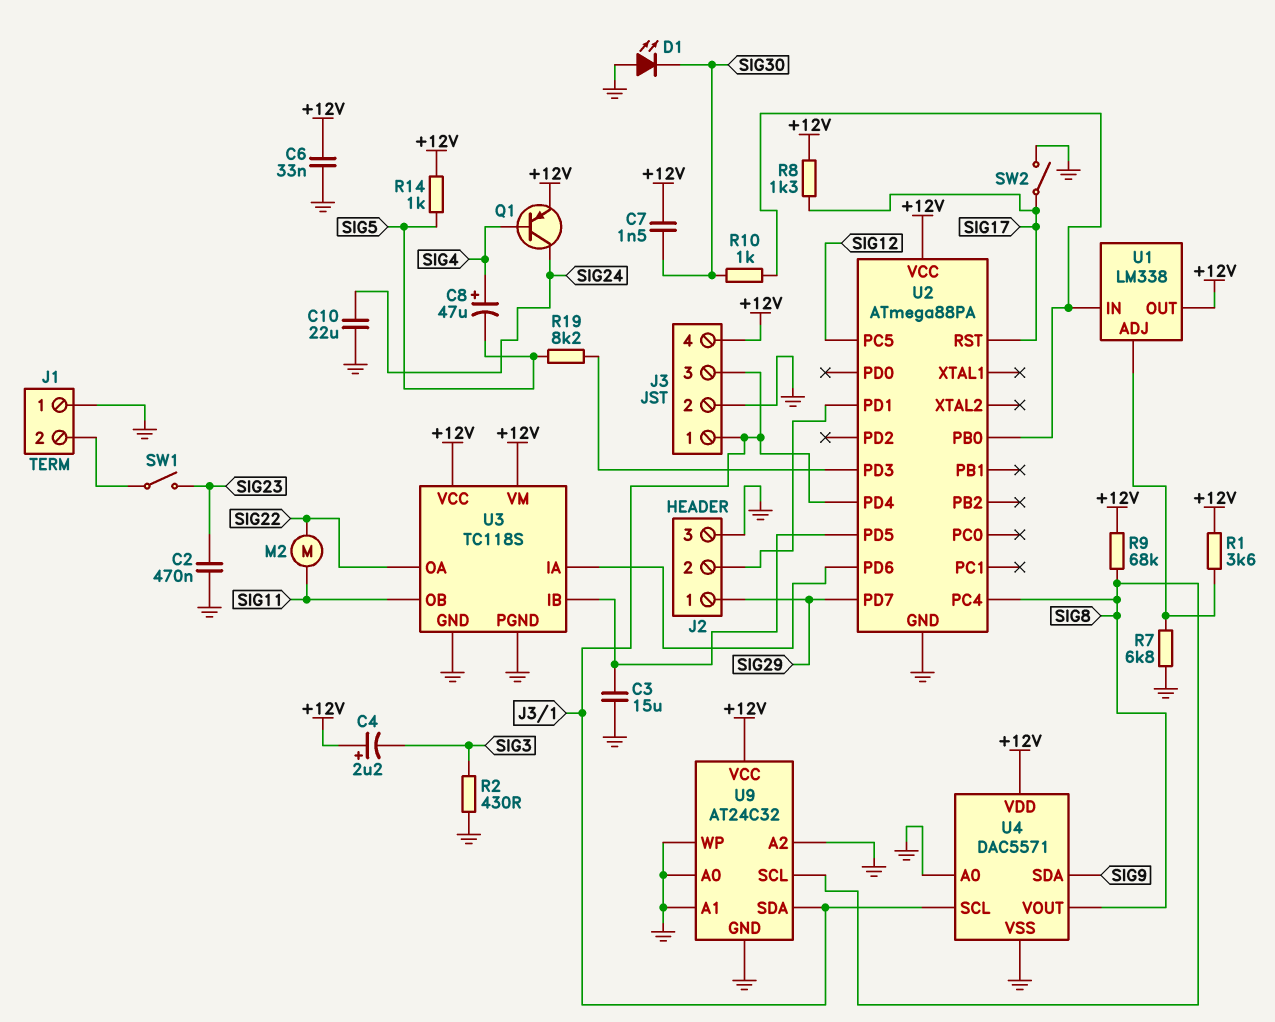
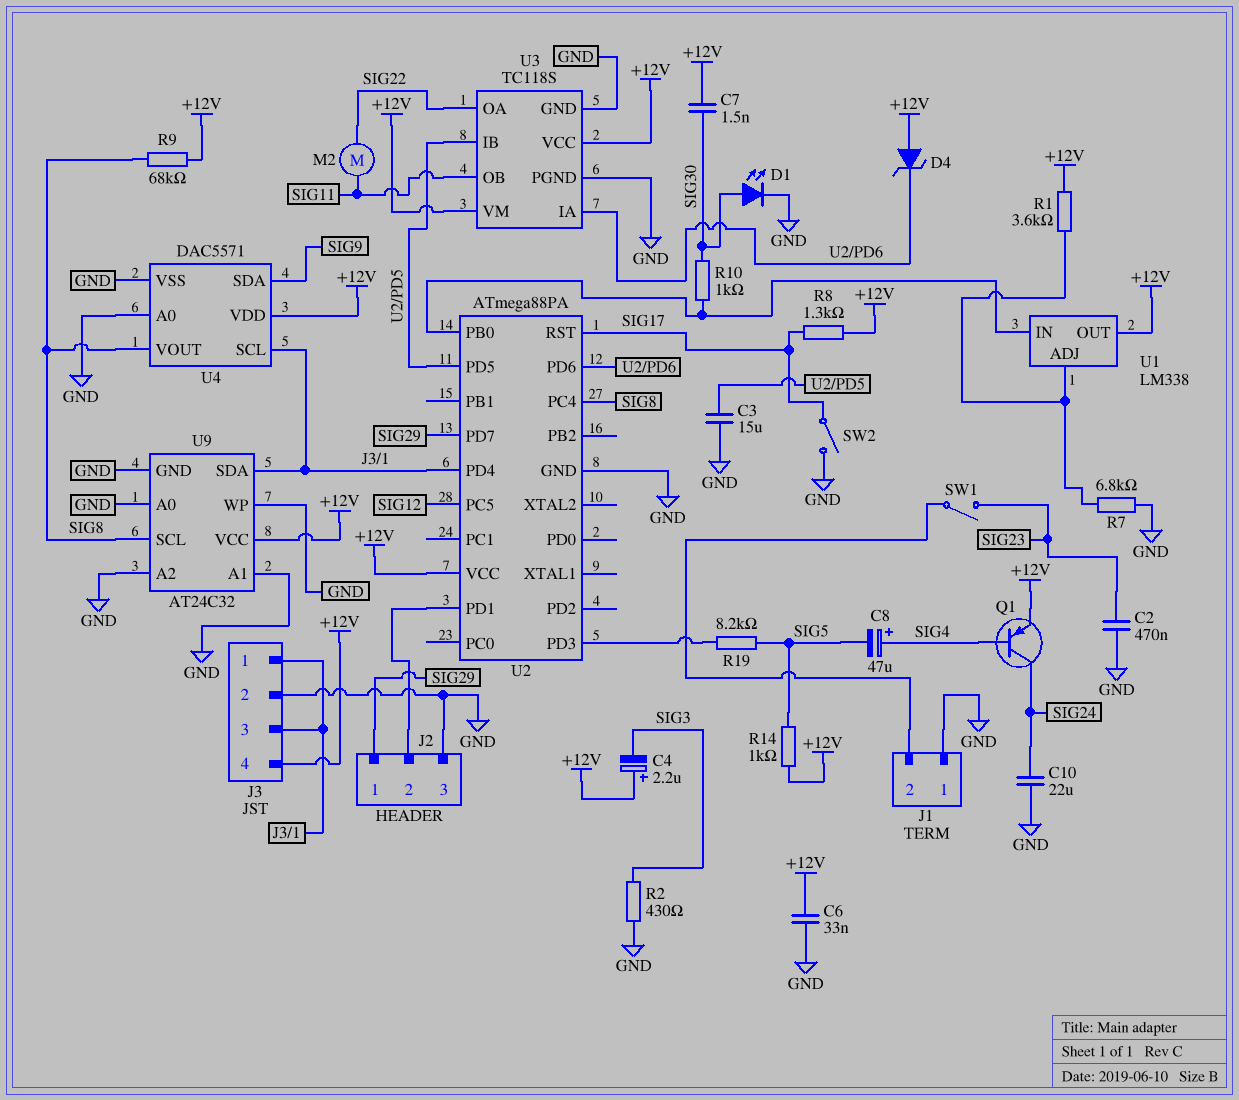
D1: LED (A GND, K SIG30) -> LED (A SIG30, K GND)
D4: none -> zener (A +12V, K U2/PD6)

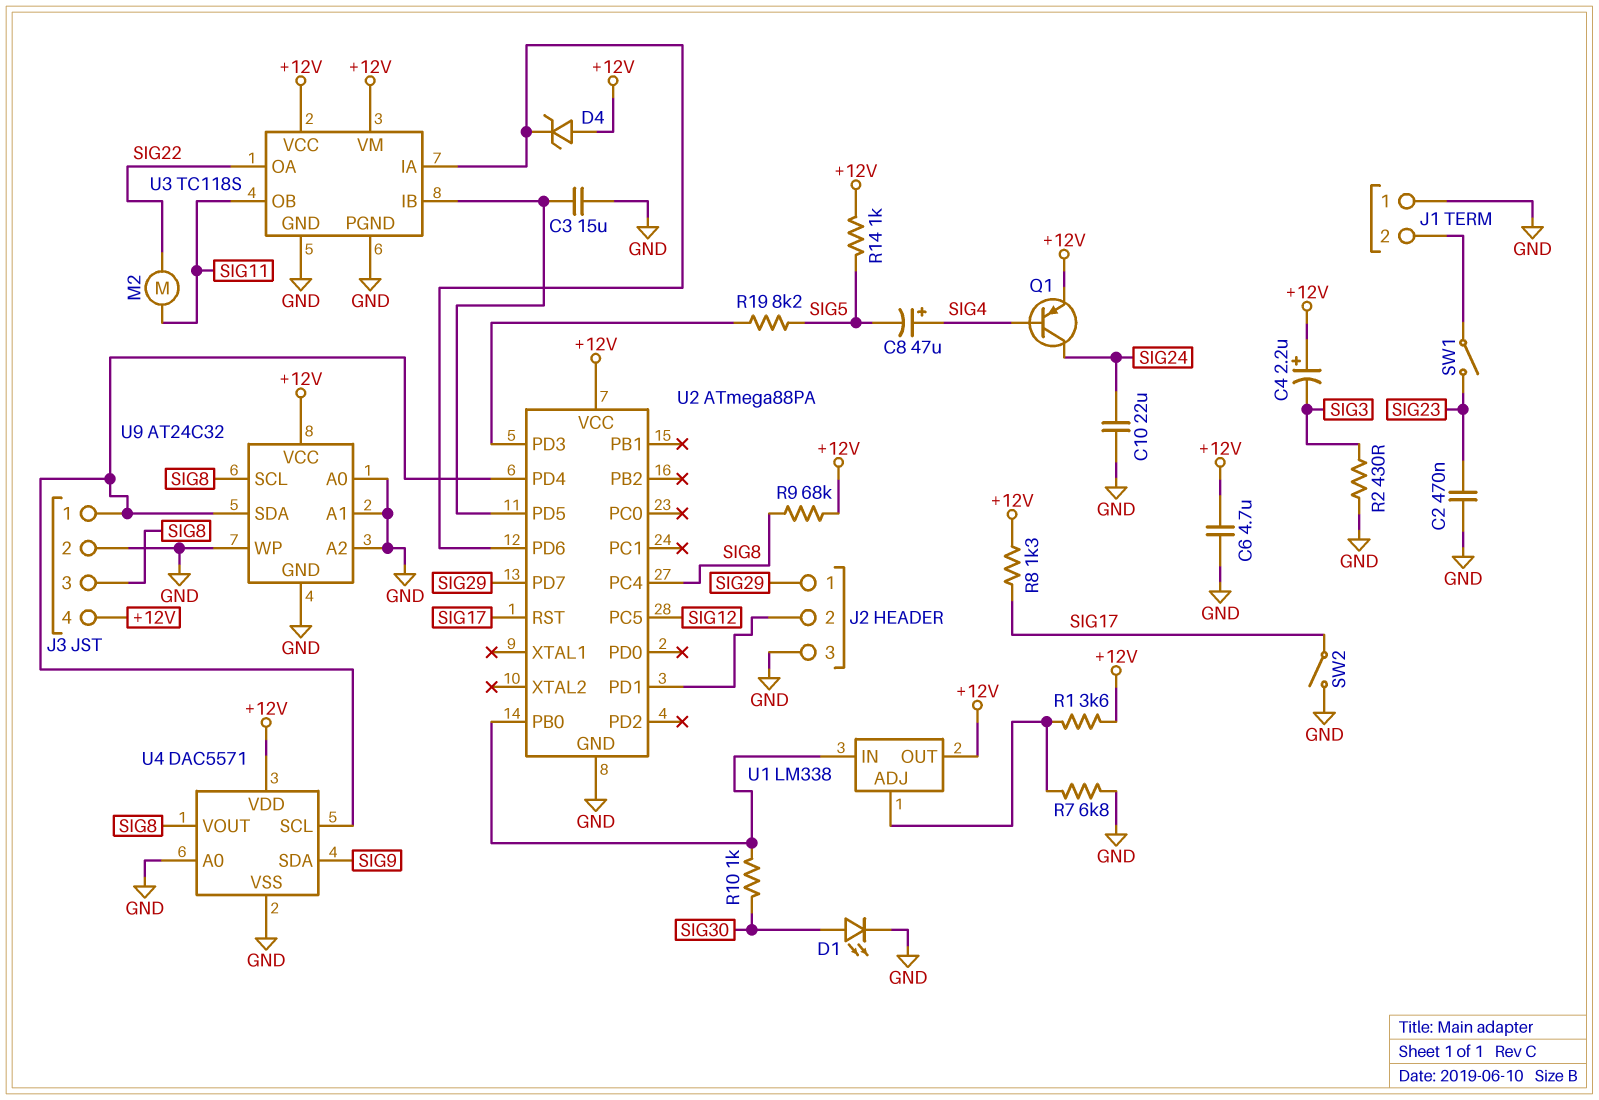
C6: 33nF (+12V, GND) -> 4.7uF (+12V, GND)
C7: 1.5nF (+12V, SIG30) -> none
J3 pin 3: J3/1 -> SIG8

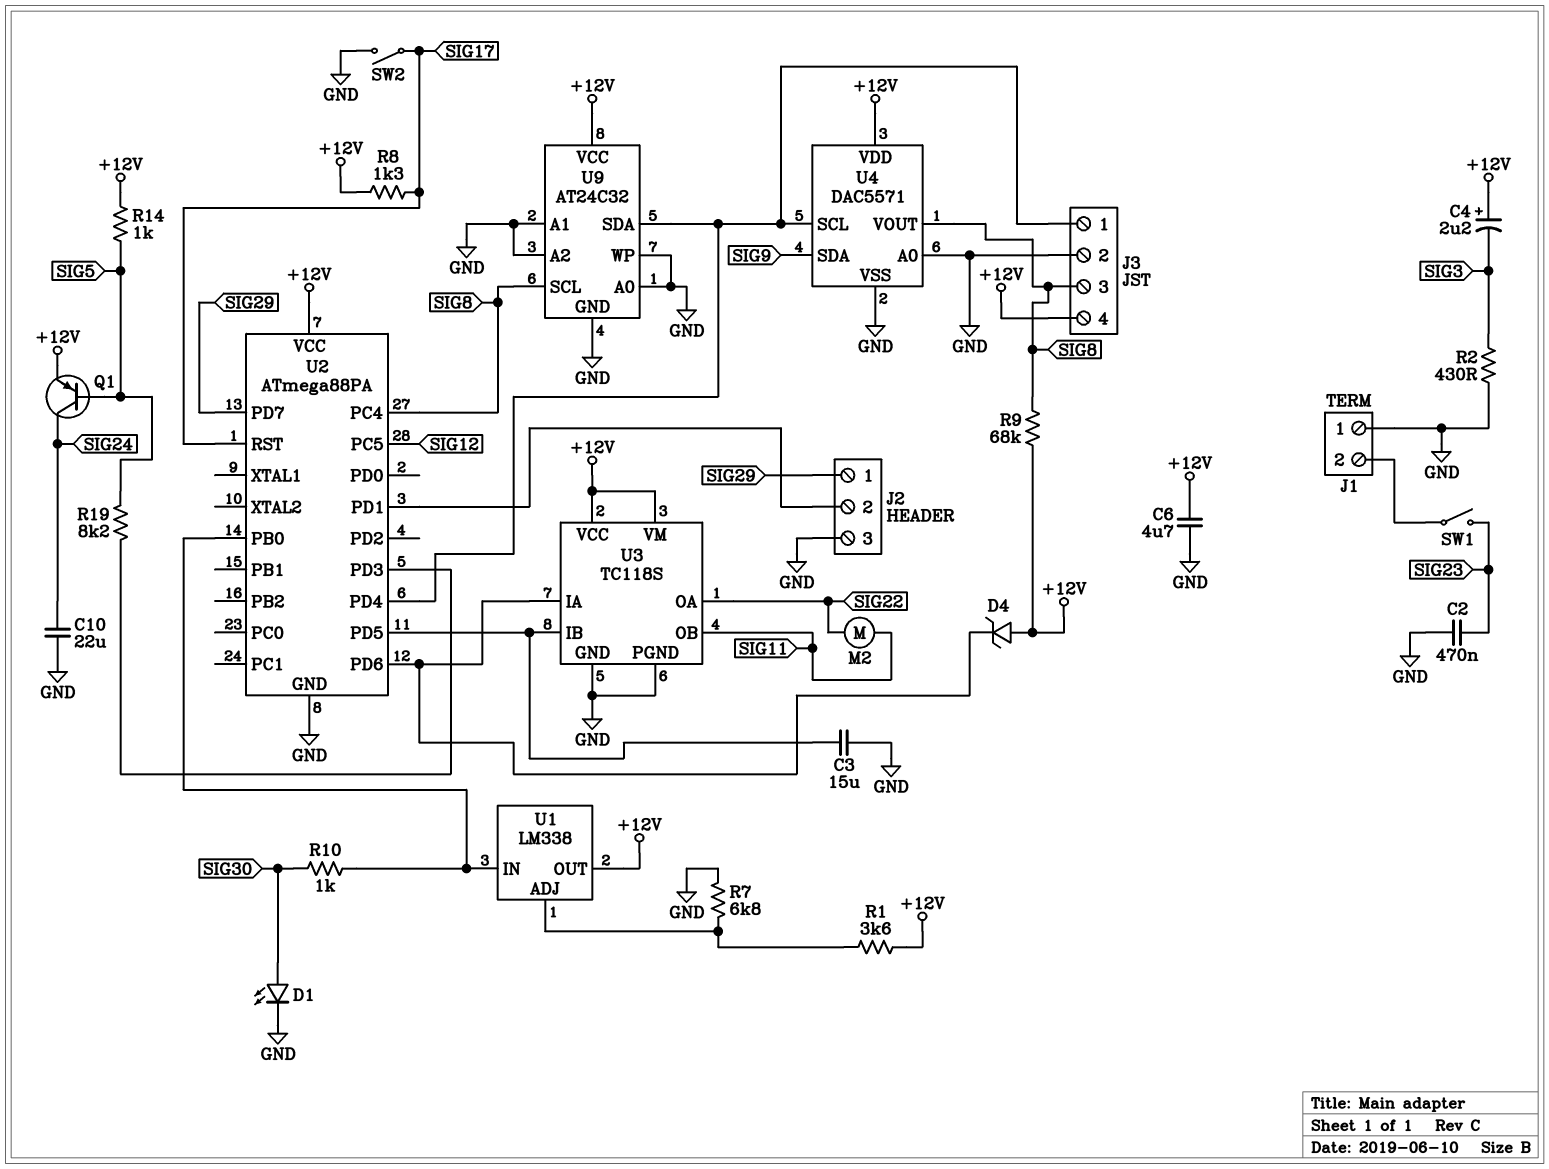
C8: 47uF (plus SIG4, minus SIG5) -> none
Q1: PNP (B SIG4, C SIG24, E +12V) -> PNP (B SIG5, C SIG24, E +12V)

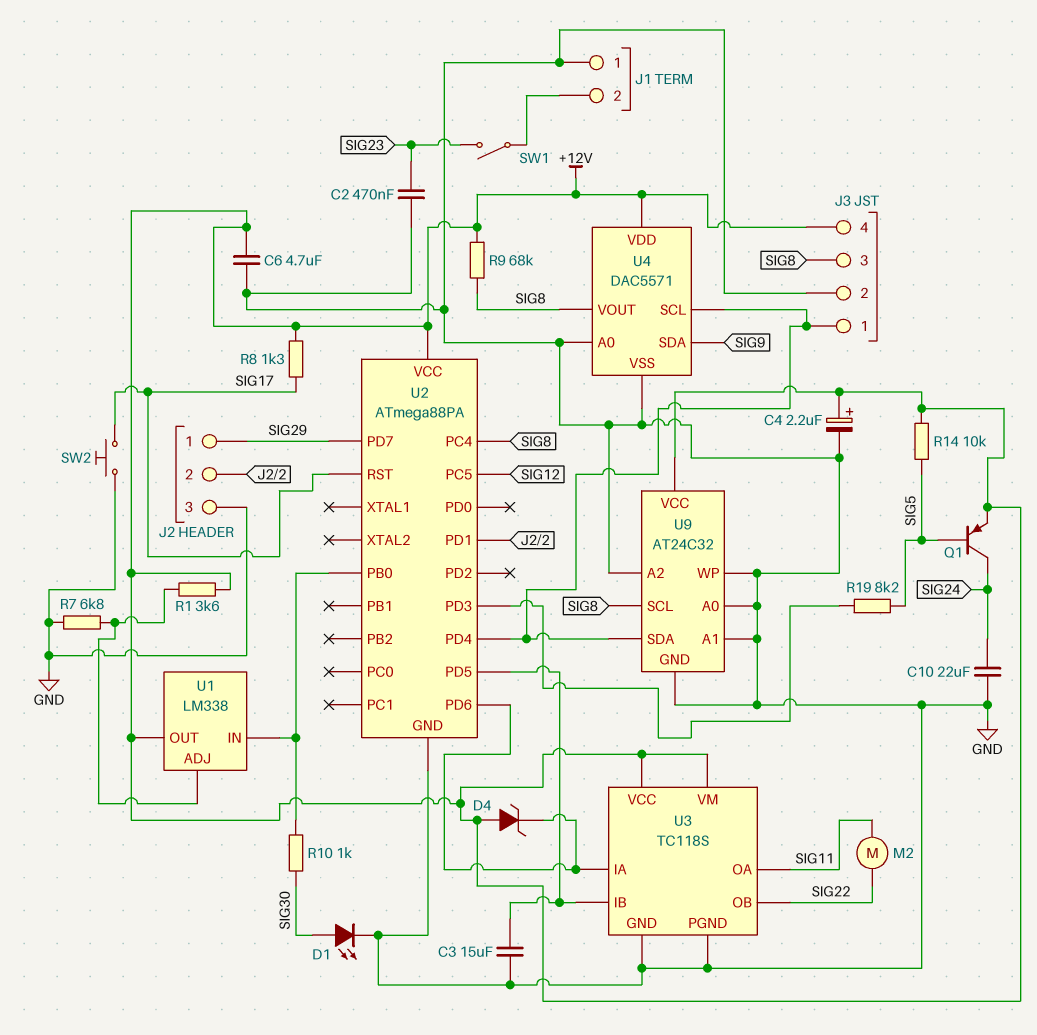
C4: 2.2uF (plus +12V, minus SIG3) -> 2.2uF (plus +12V, minus GND)
R2: 430 (GND, SIG3) -> none
R14: 1k (+12V, SIG5) -> 10k (+12V, SIG5)
SW2: switch (GND, SIG17) -> button (GND, SIG17)
U3 pin OA: SIG22 -> SIG11
U3 pin OB: SIG11 -> SIG22

